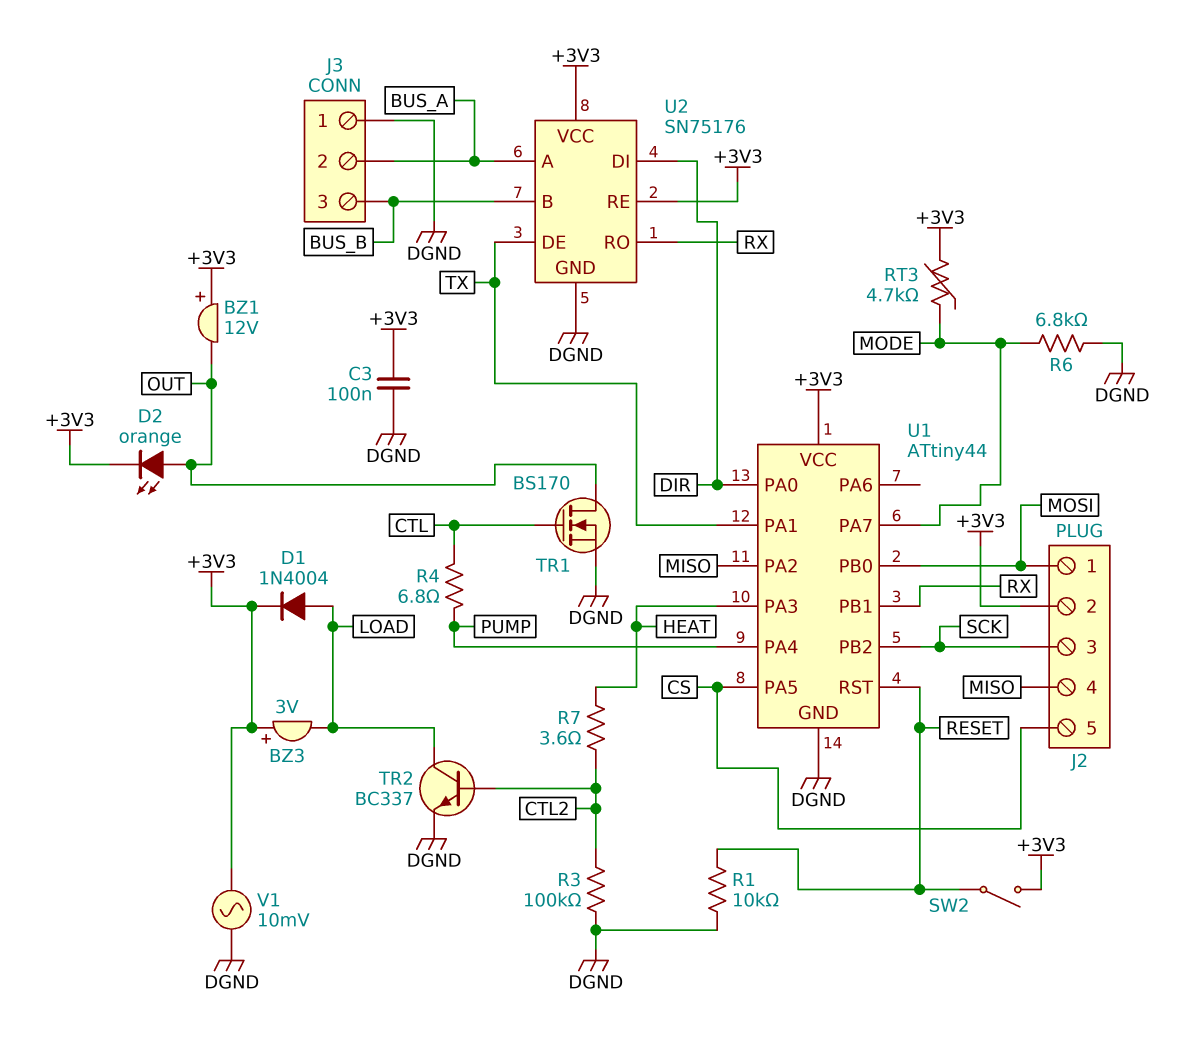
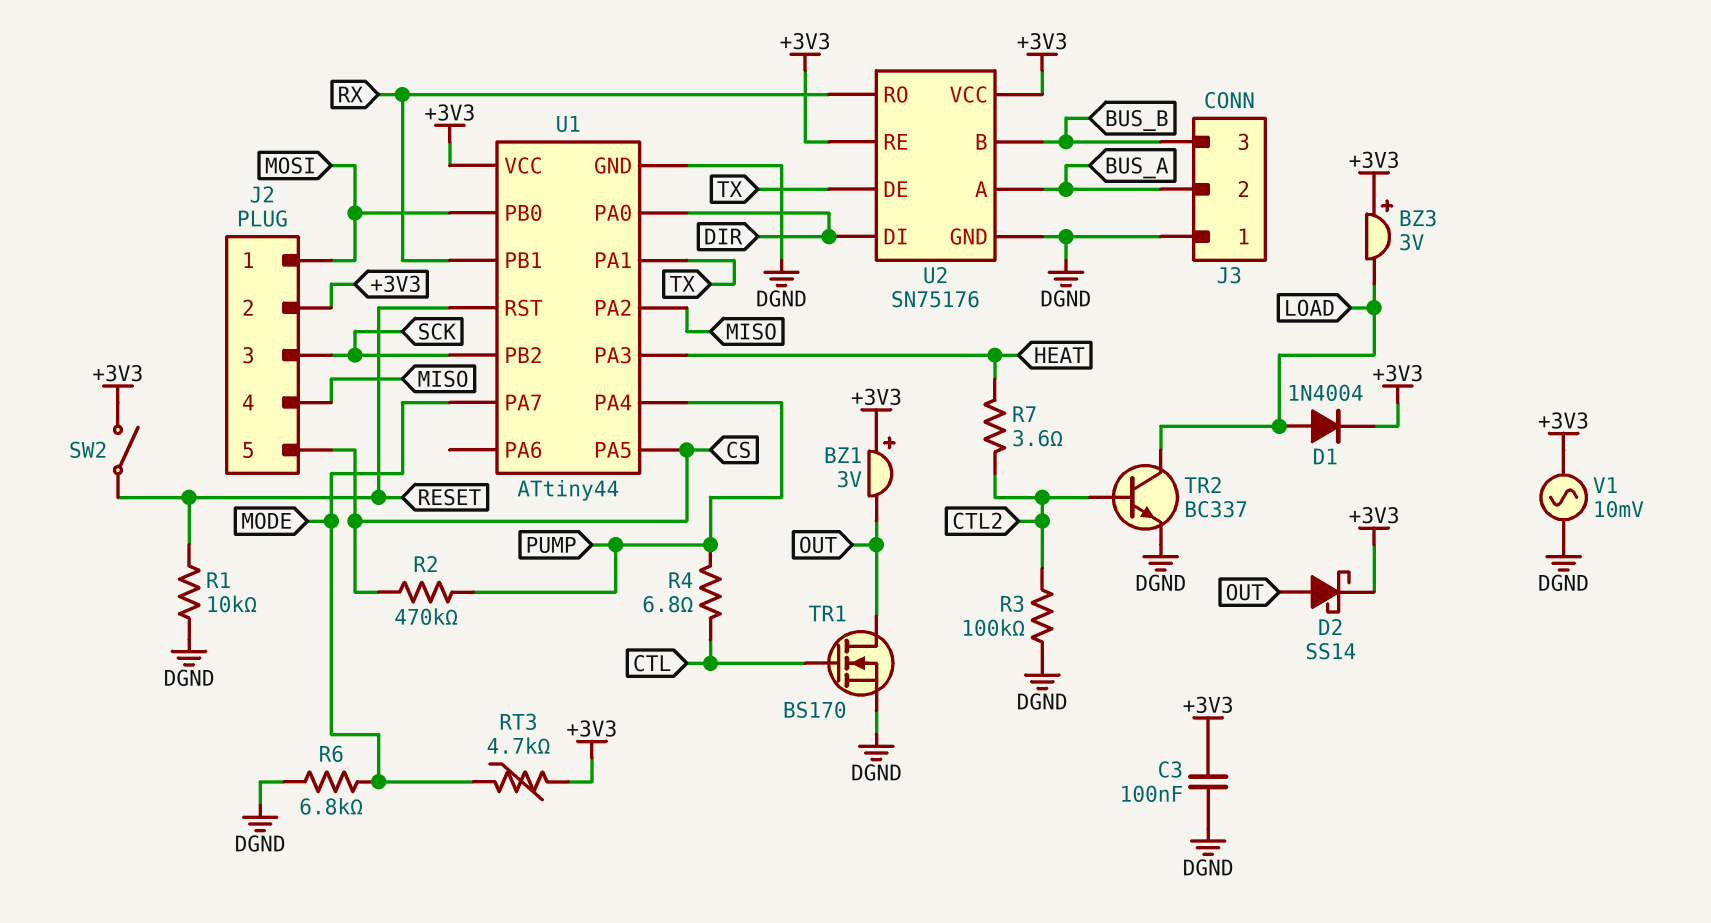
BZ1: buzzer 12V (plus +3V3, minus OUT) -> buzzer 3V (plus +3V3, minus OUT)
D2: LED orange (A OUT, K +3V3) -> schottky SS14 (A OUT, K +3V3)
R2: none -> 470k (CS, PUMP)

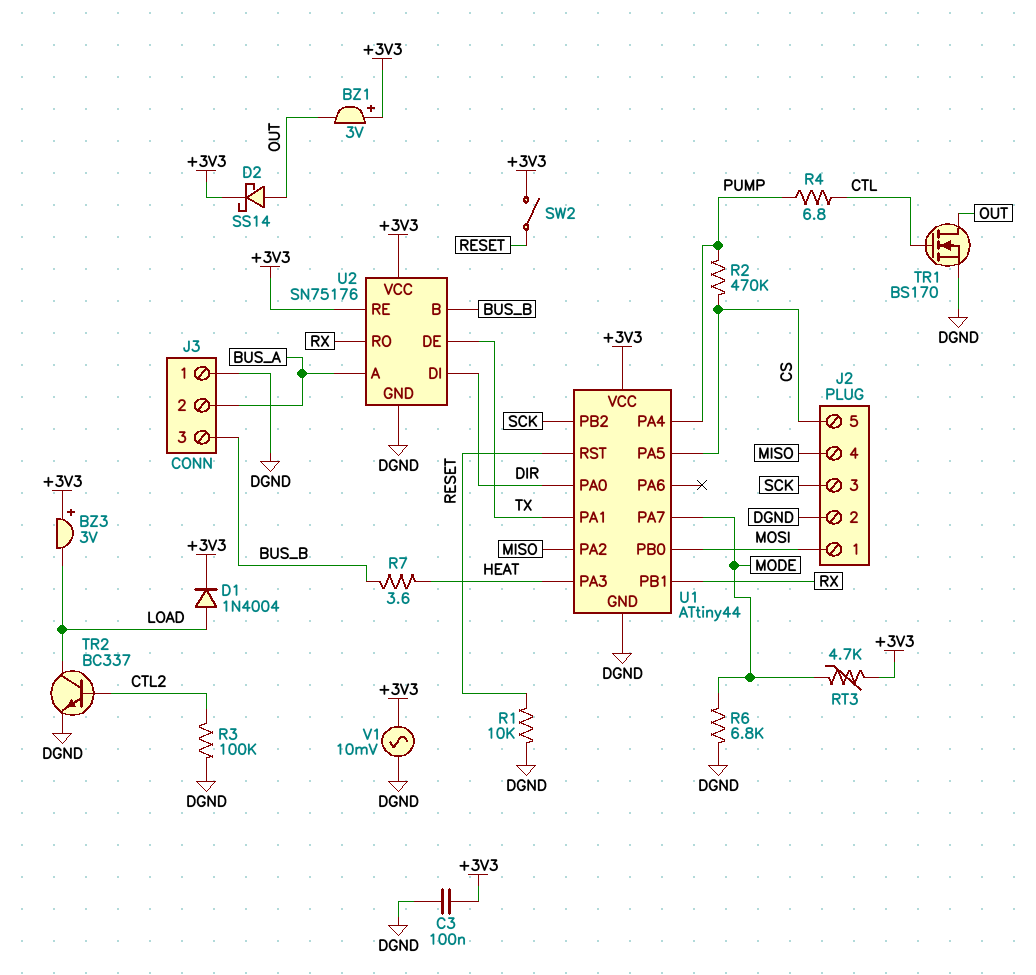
J2 pin 2: +3V3 -> DGND
R7: 3.6 (CTL2, HEAT) -> 3.6 (BUS_B, HEAT)

